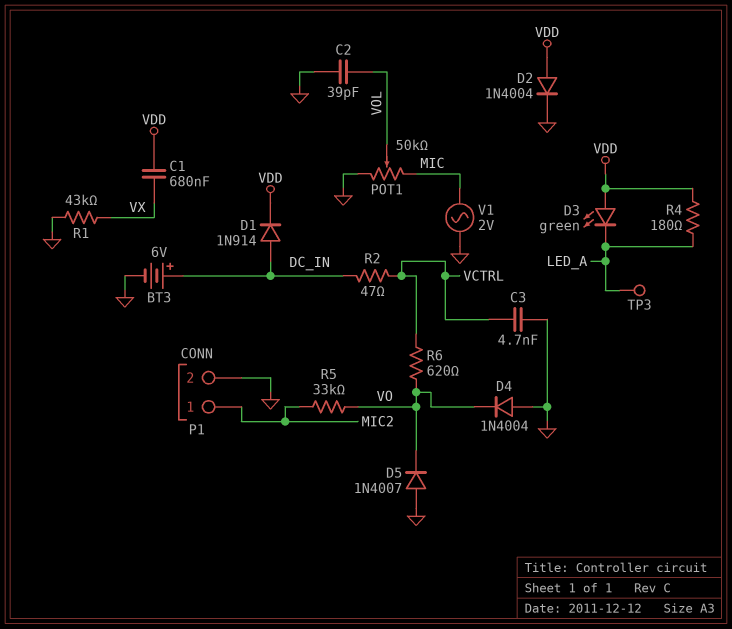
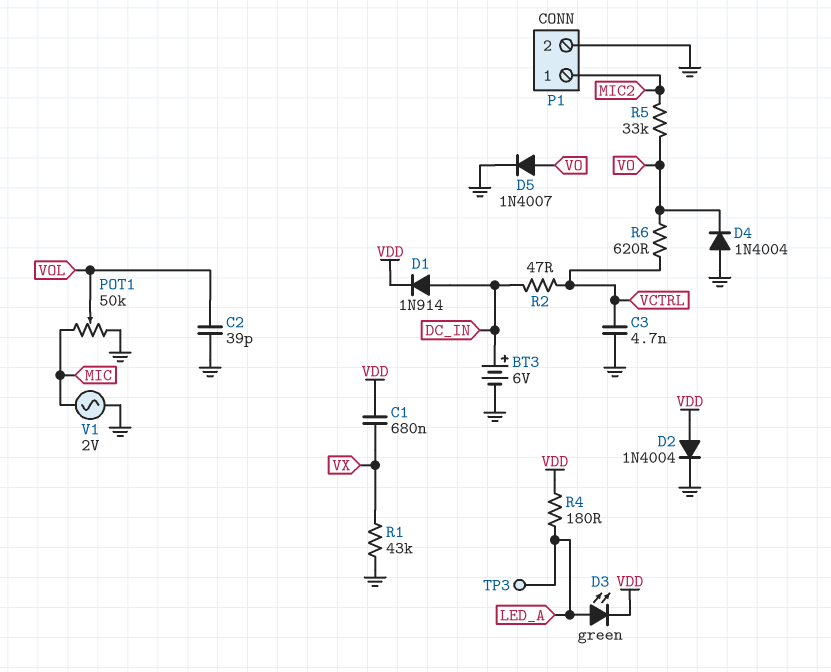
D3: LED green (A VDD, K LED_A) -> LED green (A LED_A, K VDD)
D5: diode 1N4007 (A GND, K VO) -> diode 1N4007 (A VO, K GND)

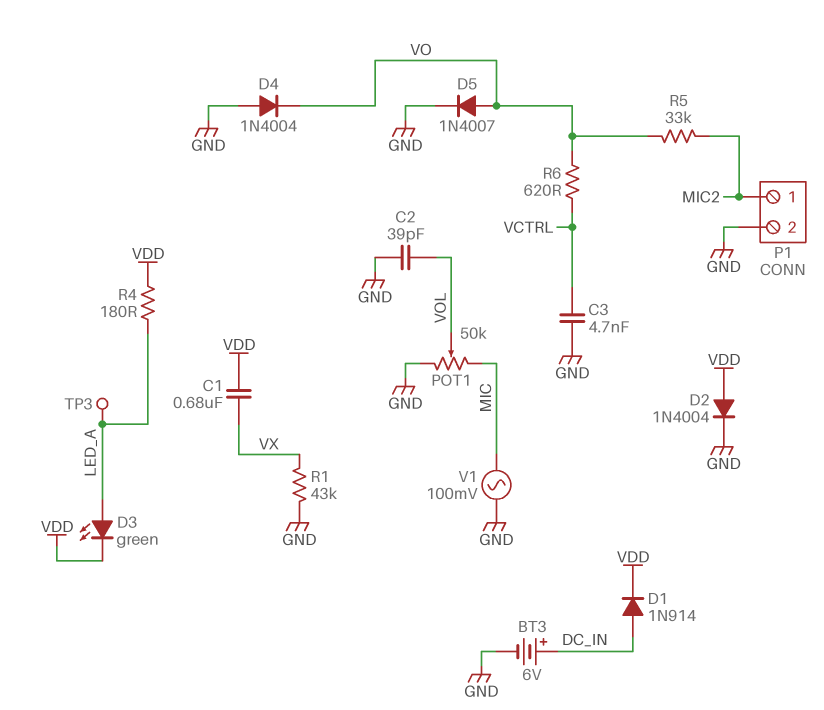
R2: 47 (DC_IN, VCTRL) -> none
V1: AC 2V (GND, MIC) -> AC 100mV (GND, MIC)

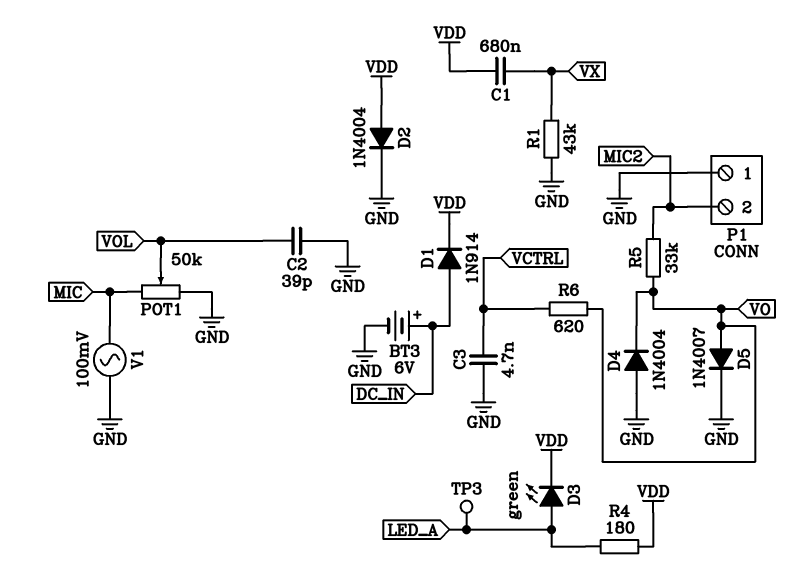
P1 pin 1: MIC2 -> GND
P1 pin 2: GND -> MIC2

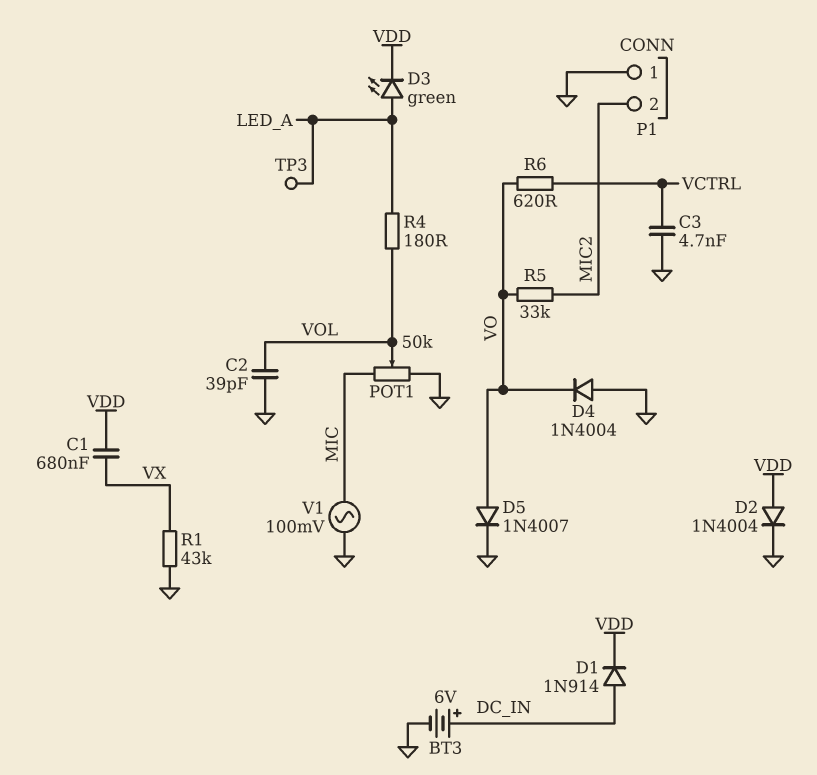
R4: 180 (LED_A, VDD) -> 180 (LED_A, VOL)

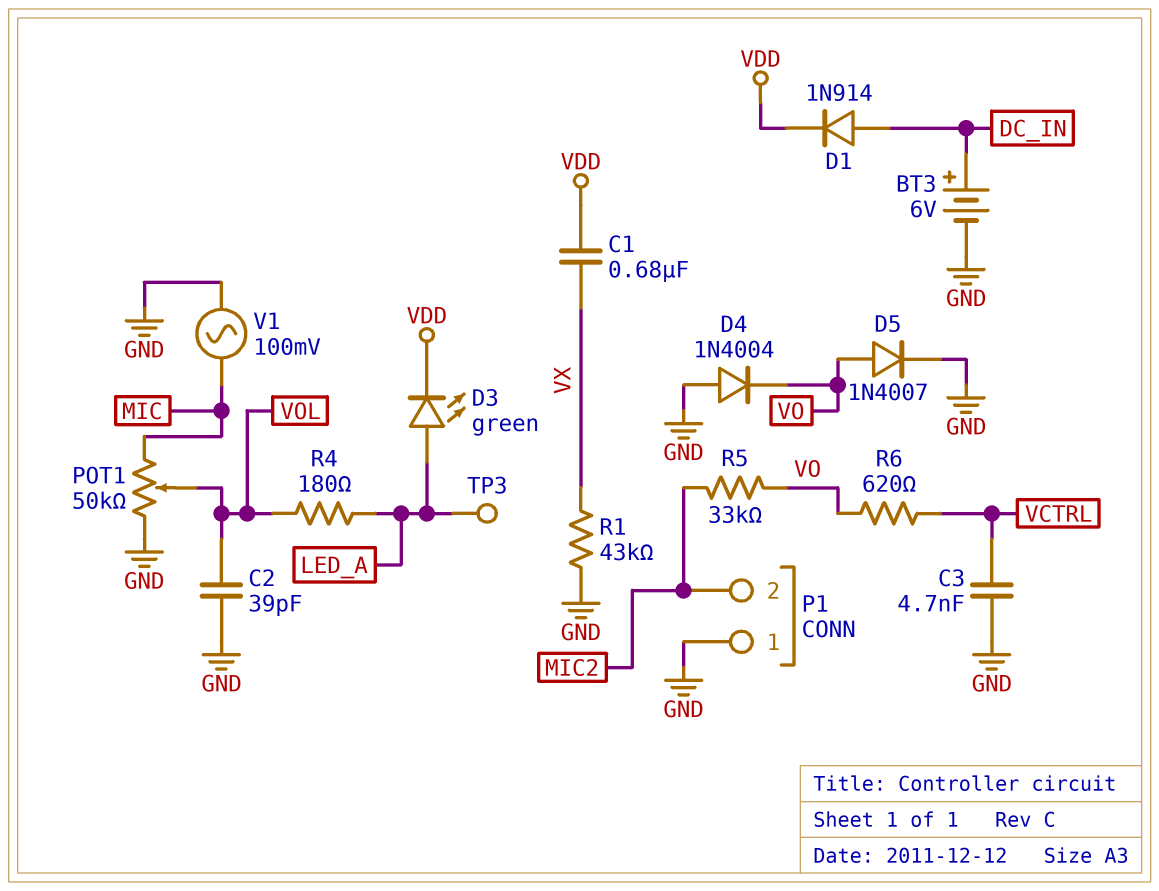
D2: diode 1N4004 (A VDD, K GND) -> none

